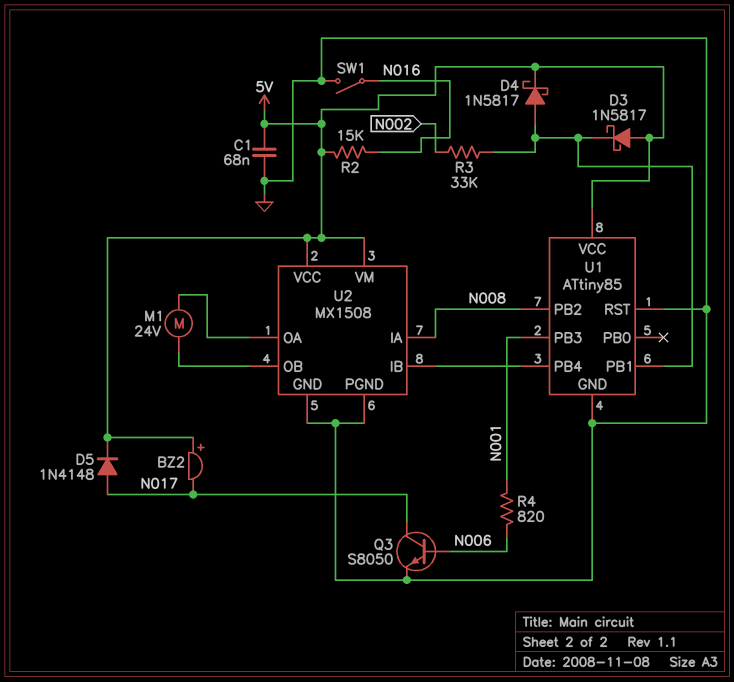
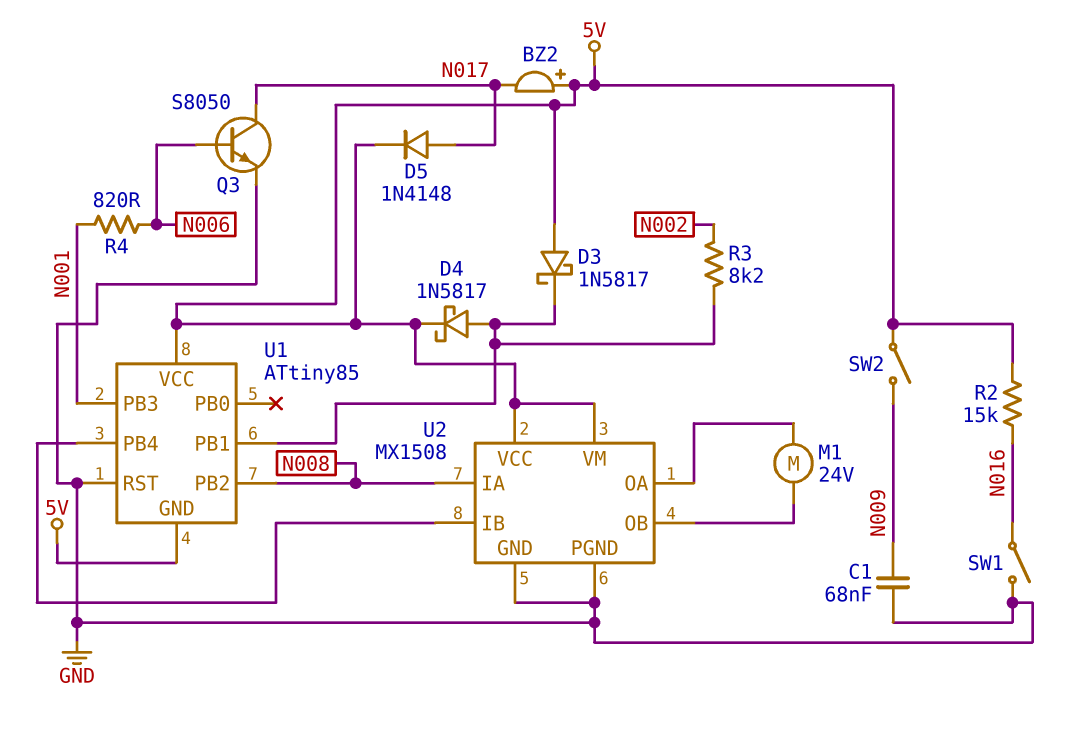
C1: 68nF (5V, GND) -> 68nF (GND, N009)
R3: 33k (N002, U1/PB1) -> 8.2k (N002, U1/PB1)
SW2: none -> switch (5V, N009)
U1 pin GND: GND -> 5V

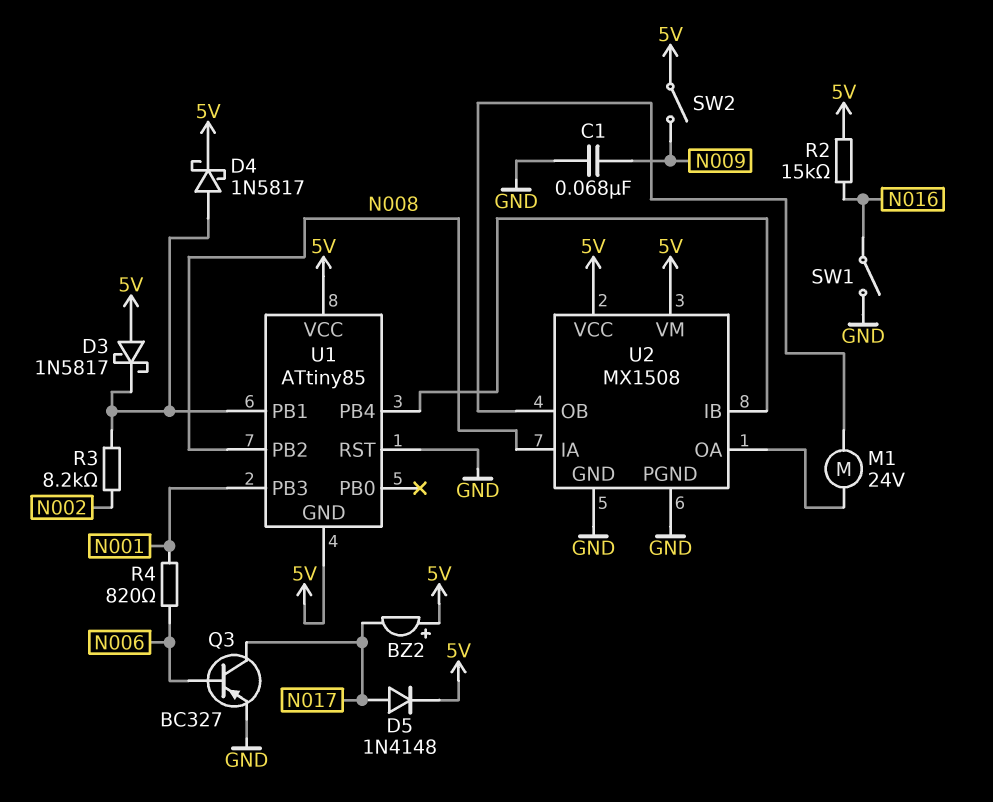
Q3: NPN S8050 (B N006, C N017, E GND) -> PNP BC327 (B N006, C N017, E GND)

